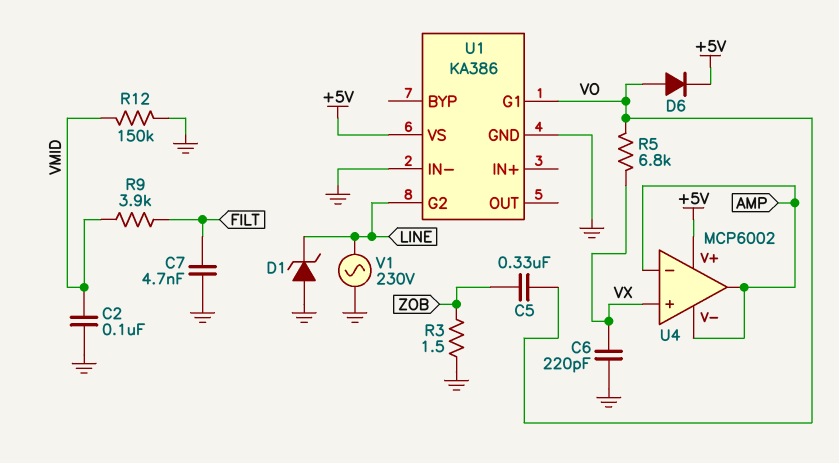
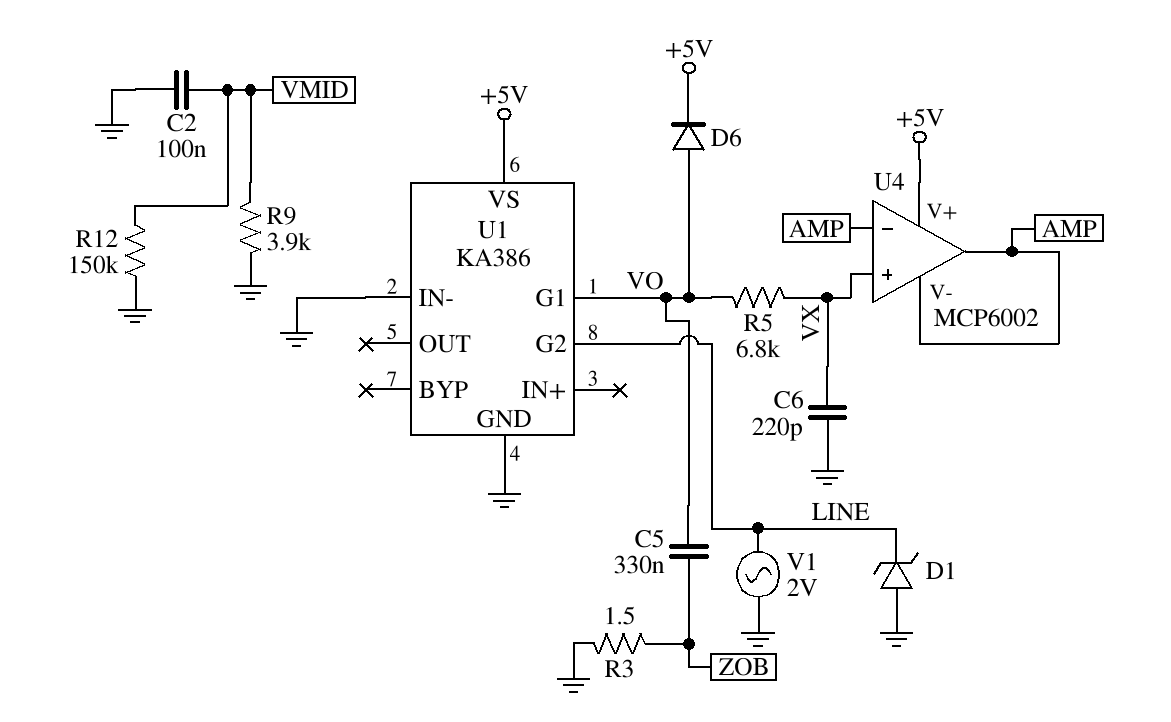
C7: 4.7nF (FILT, GND) -> none
R9: 3.9k (FILT, VMID) -> 3.9k (GND, VMID)
V1: AC 230V (GND, LINE) -> AC 2V (GND, LINE)

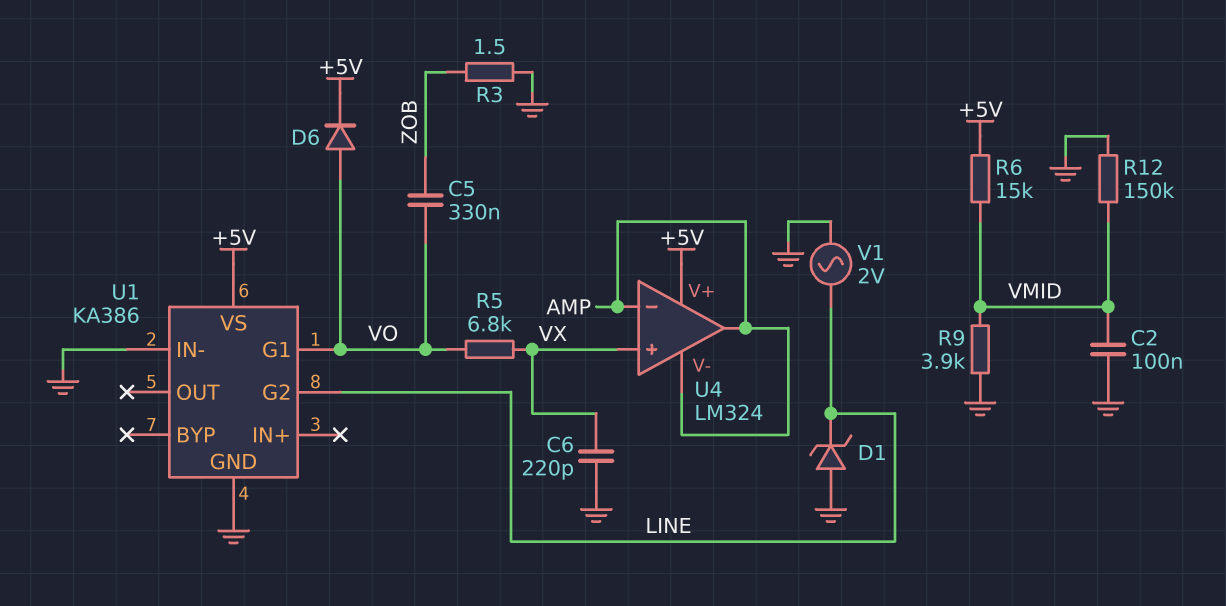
R6: none -> 15k (+5V, VMID)
U4: MCP6002 -> LM324

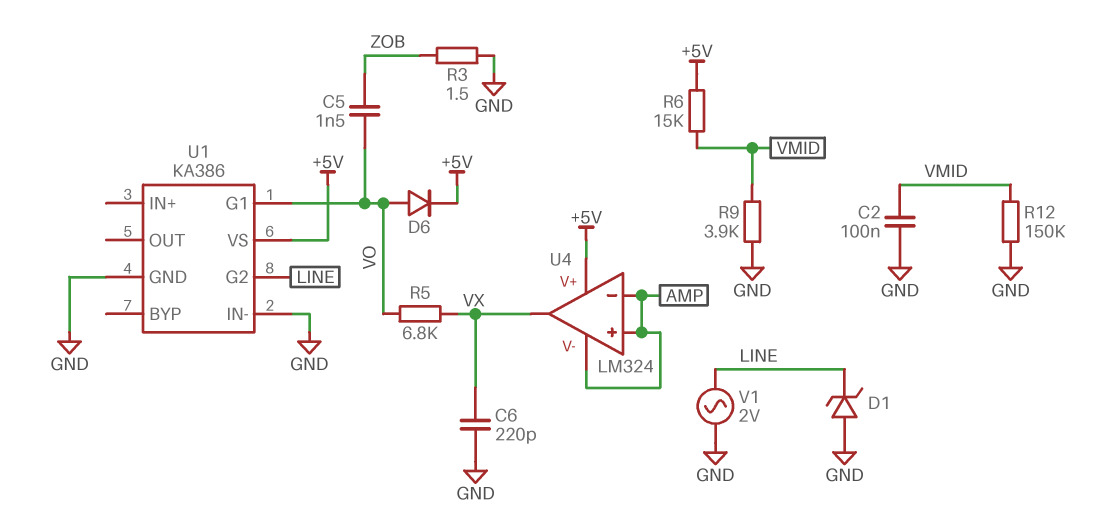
C5: 330nF (VO, ZOB) -> 1.5nF (VO, ZOB)
U4 pin in+: VX -> AMP
U4 pin out: AMP -> VX

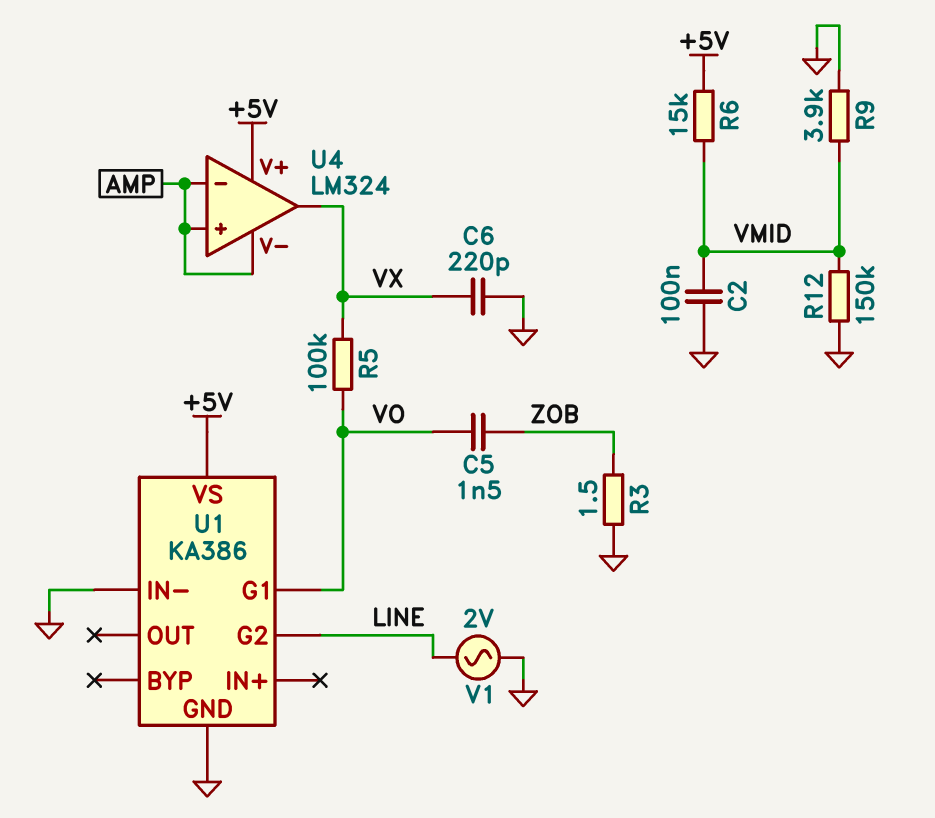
D1: zener (A GND, K LINE) -> none
D6: diode (A VO, K +5V) -> none
R5: 6.8k (VO, VX) -> 100k (VO, VX)

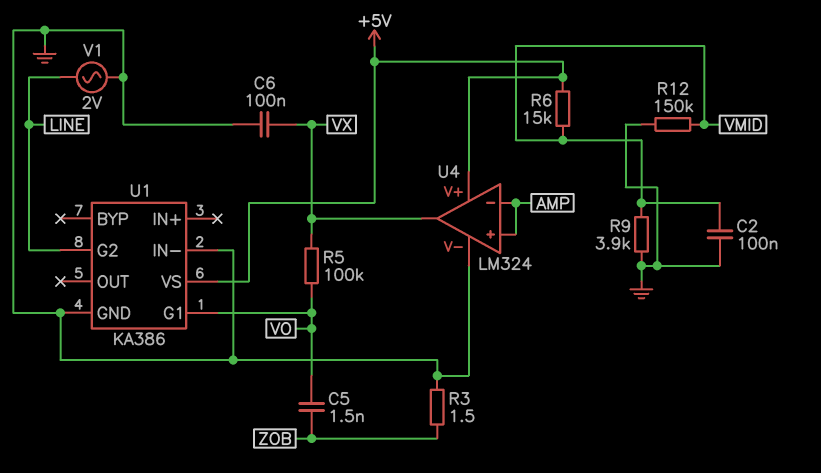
C6: 220pF (GND, VX) -> 100nF (GND, VX)
U4 pin V-: AMP -> GND

